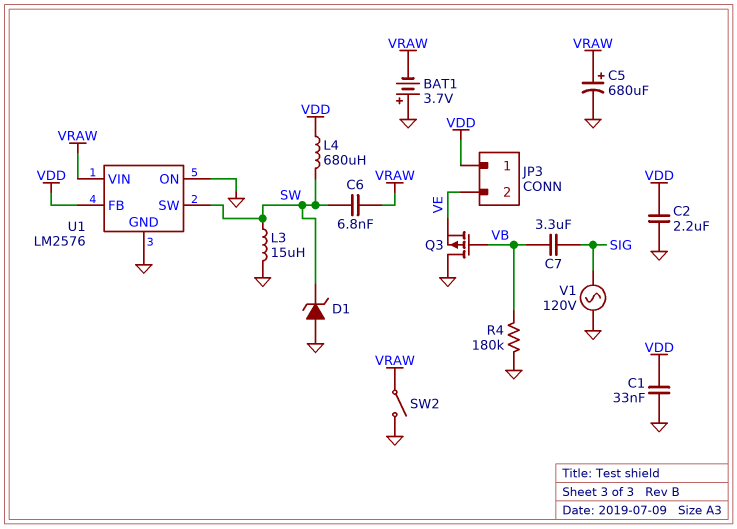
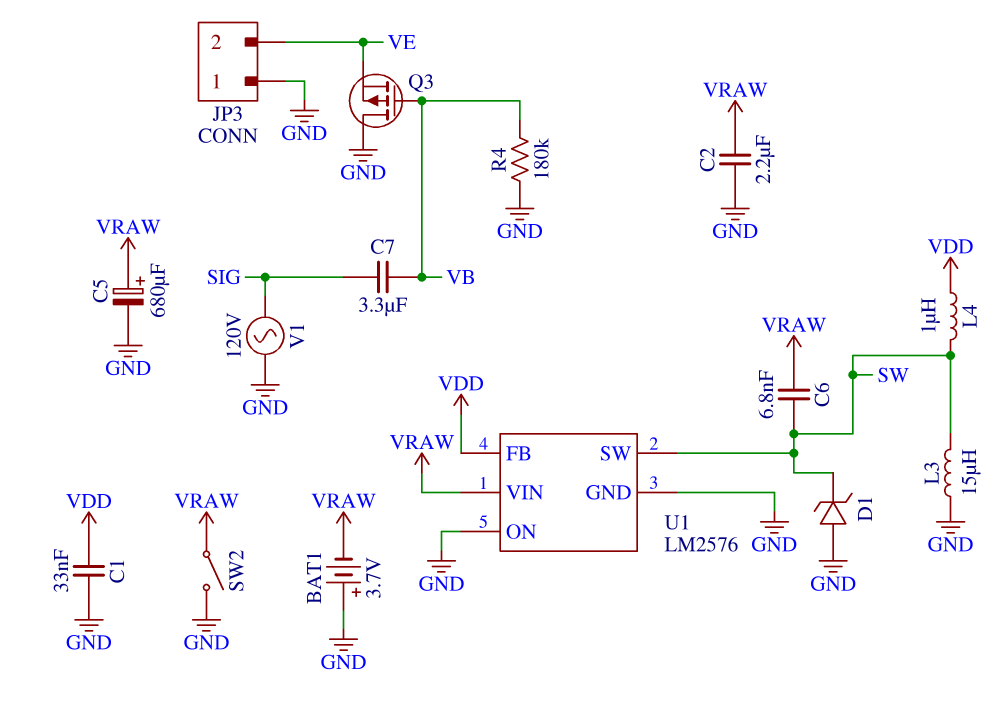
C2: 2.2uF (GND, VDD) -> 2.2uF (GND, VRAW)
JP3 pin 1: VDD -> GND
L4: 680uH (SW, VDD) -> 1uH (SW, VDD)

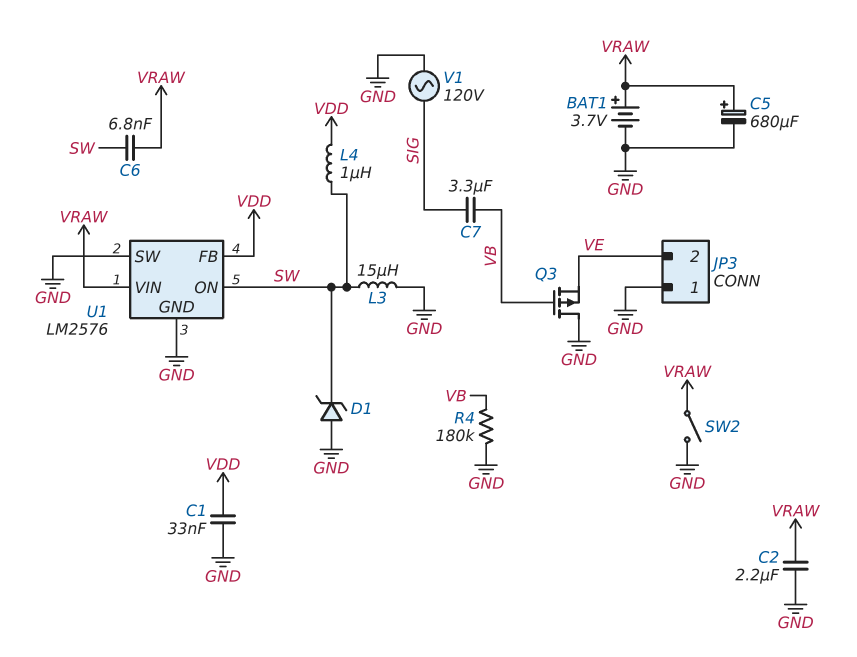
BAT1: 3.7V (plus GND, minus VRAW) -> 3.7V (plus VRAW, minus GND)
U1 pin ON: GND -> SW
U1 pin SW: SW -> GND

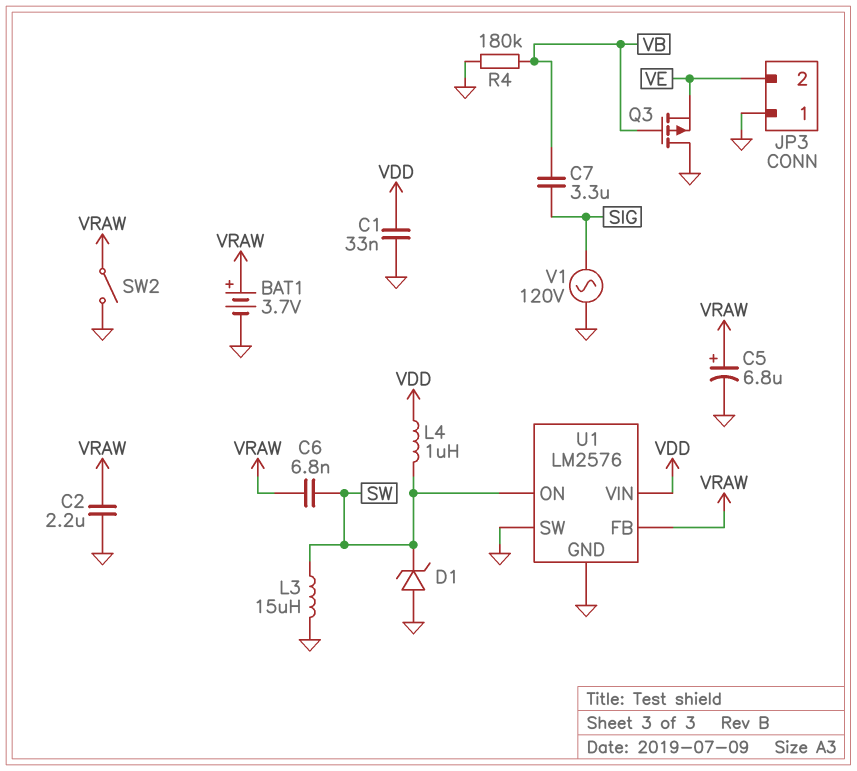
C5: 680uF (plus VRAW, minus GND) -> 6.8uF (plus VRAW, minus GND)
U1 pin FB: VDD -> VRAW
U1 pin VIN: VRAW -> VDD

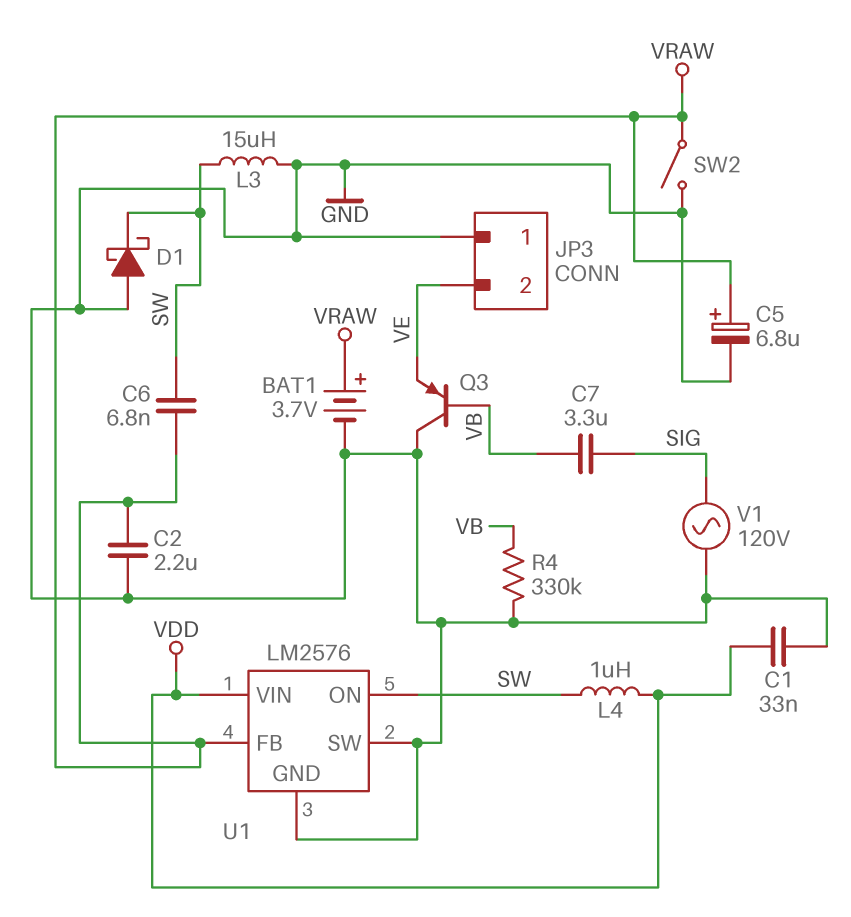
D1: zener (A GND, K SW) -> schottky (A GND, K SW)
Q3: PMOS (G VB, D GND, S VE) -> PNP (B VB, C GND, E VE)
R4: 180k (GND, VB) -> 330k (GND, VB)

